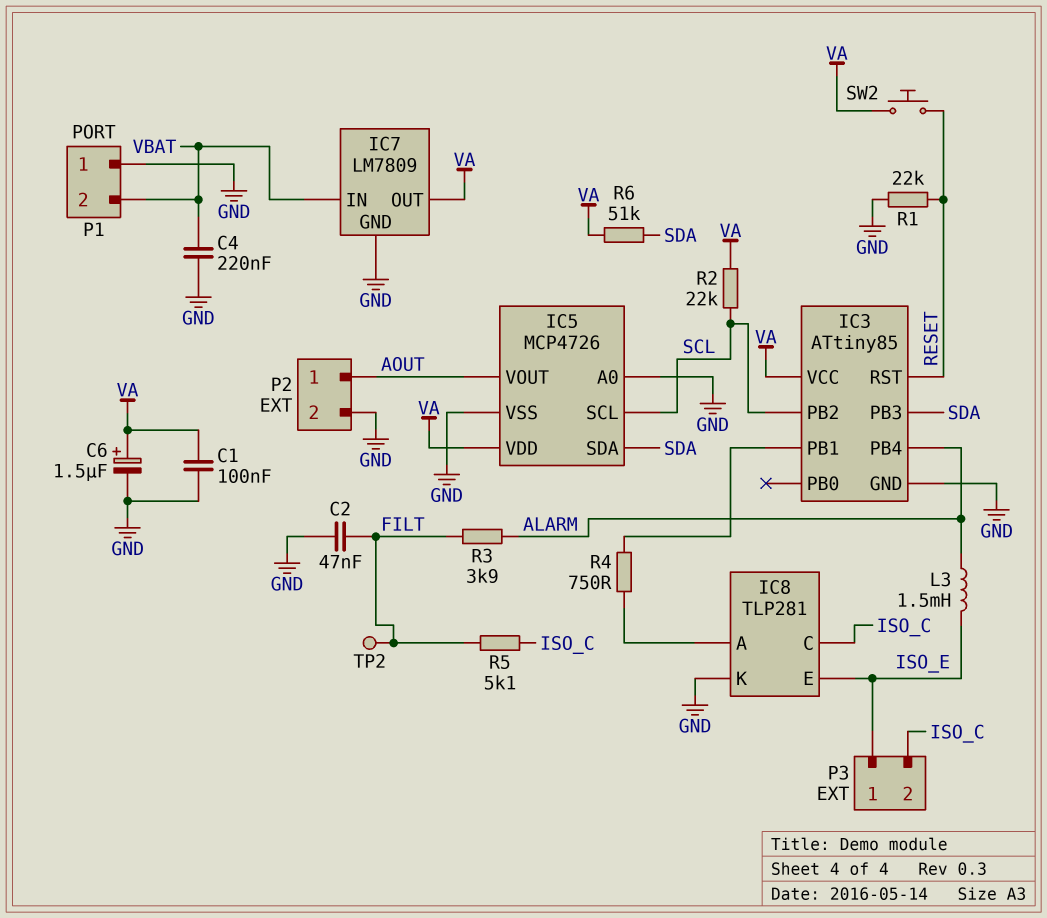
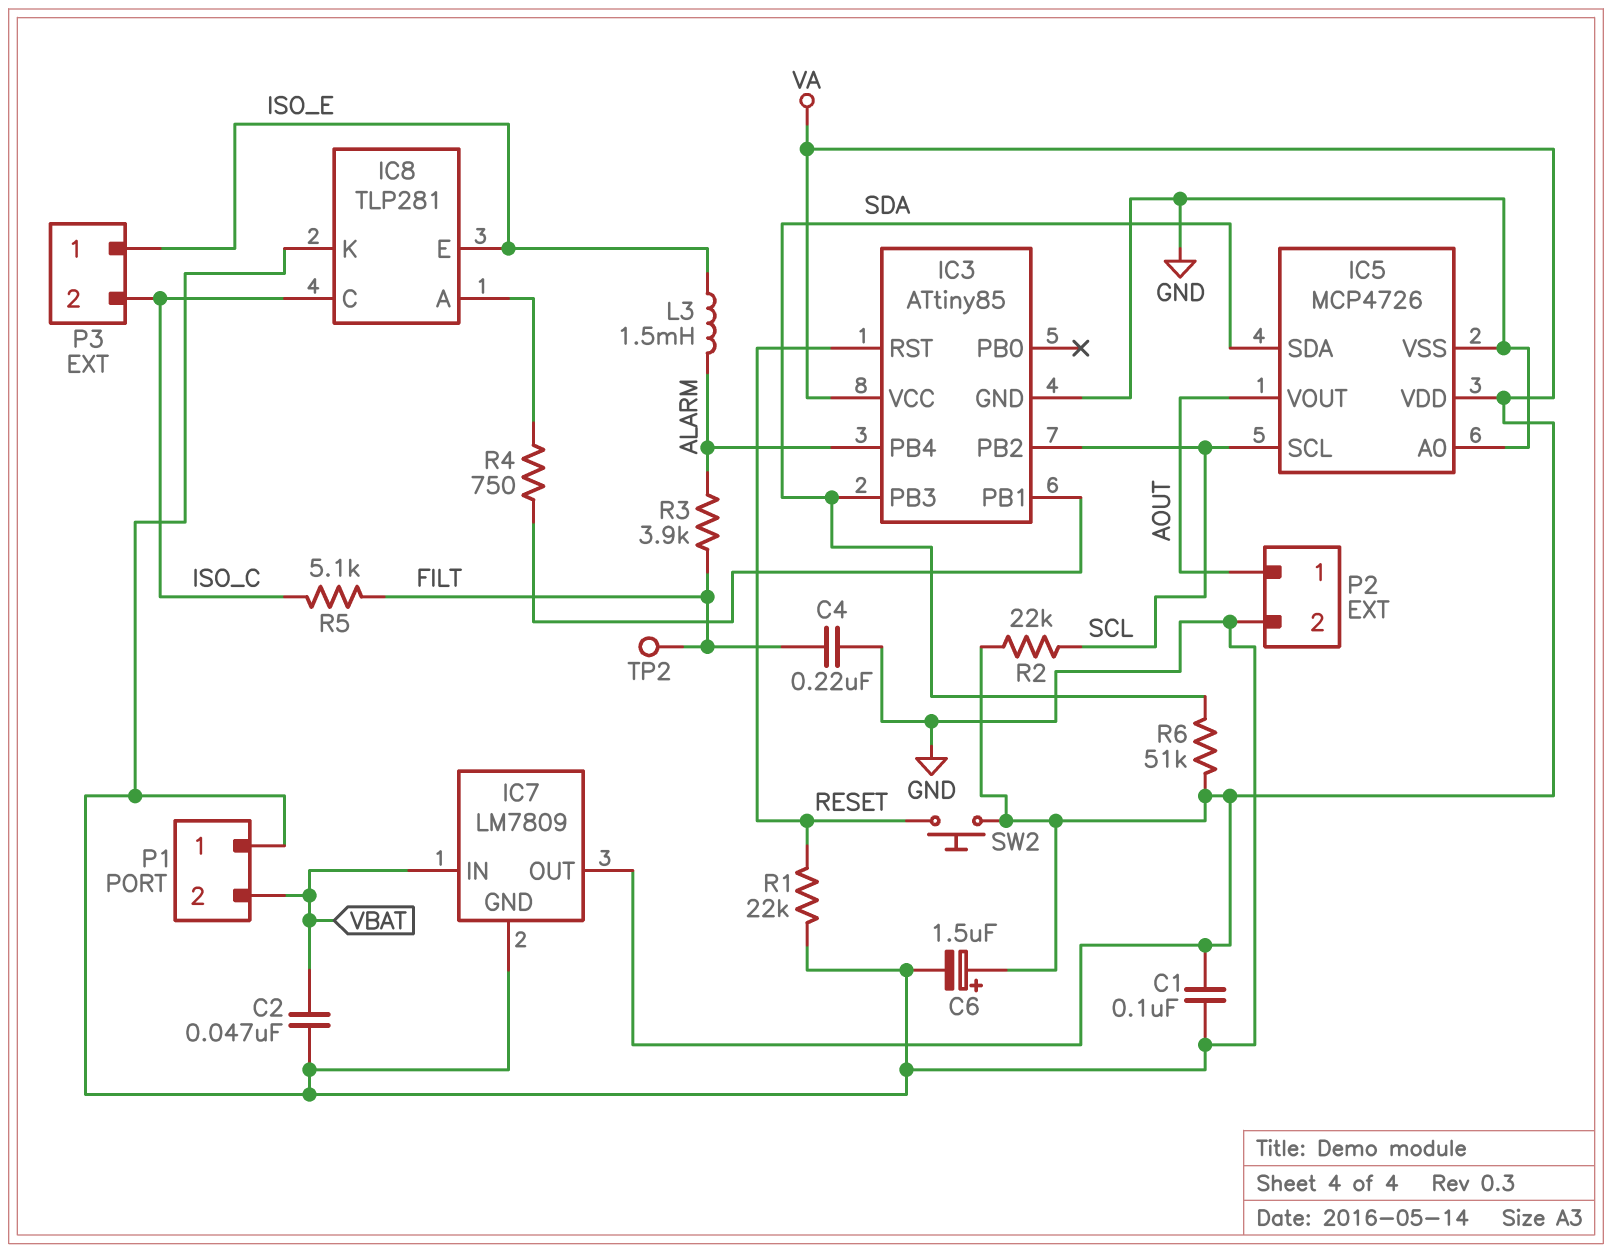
C2: 47nF (FILT, GND) -> 47nF (GND, VBAT)
C4: 220nF (GND, VBAT) -> 220nF (FILT, GND)

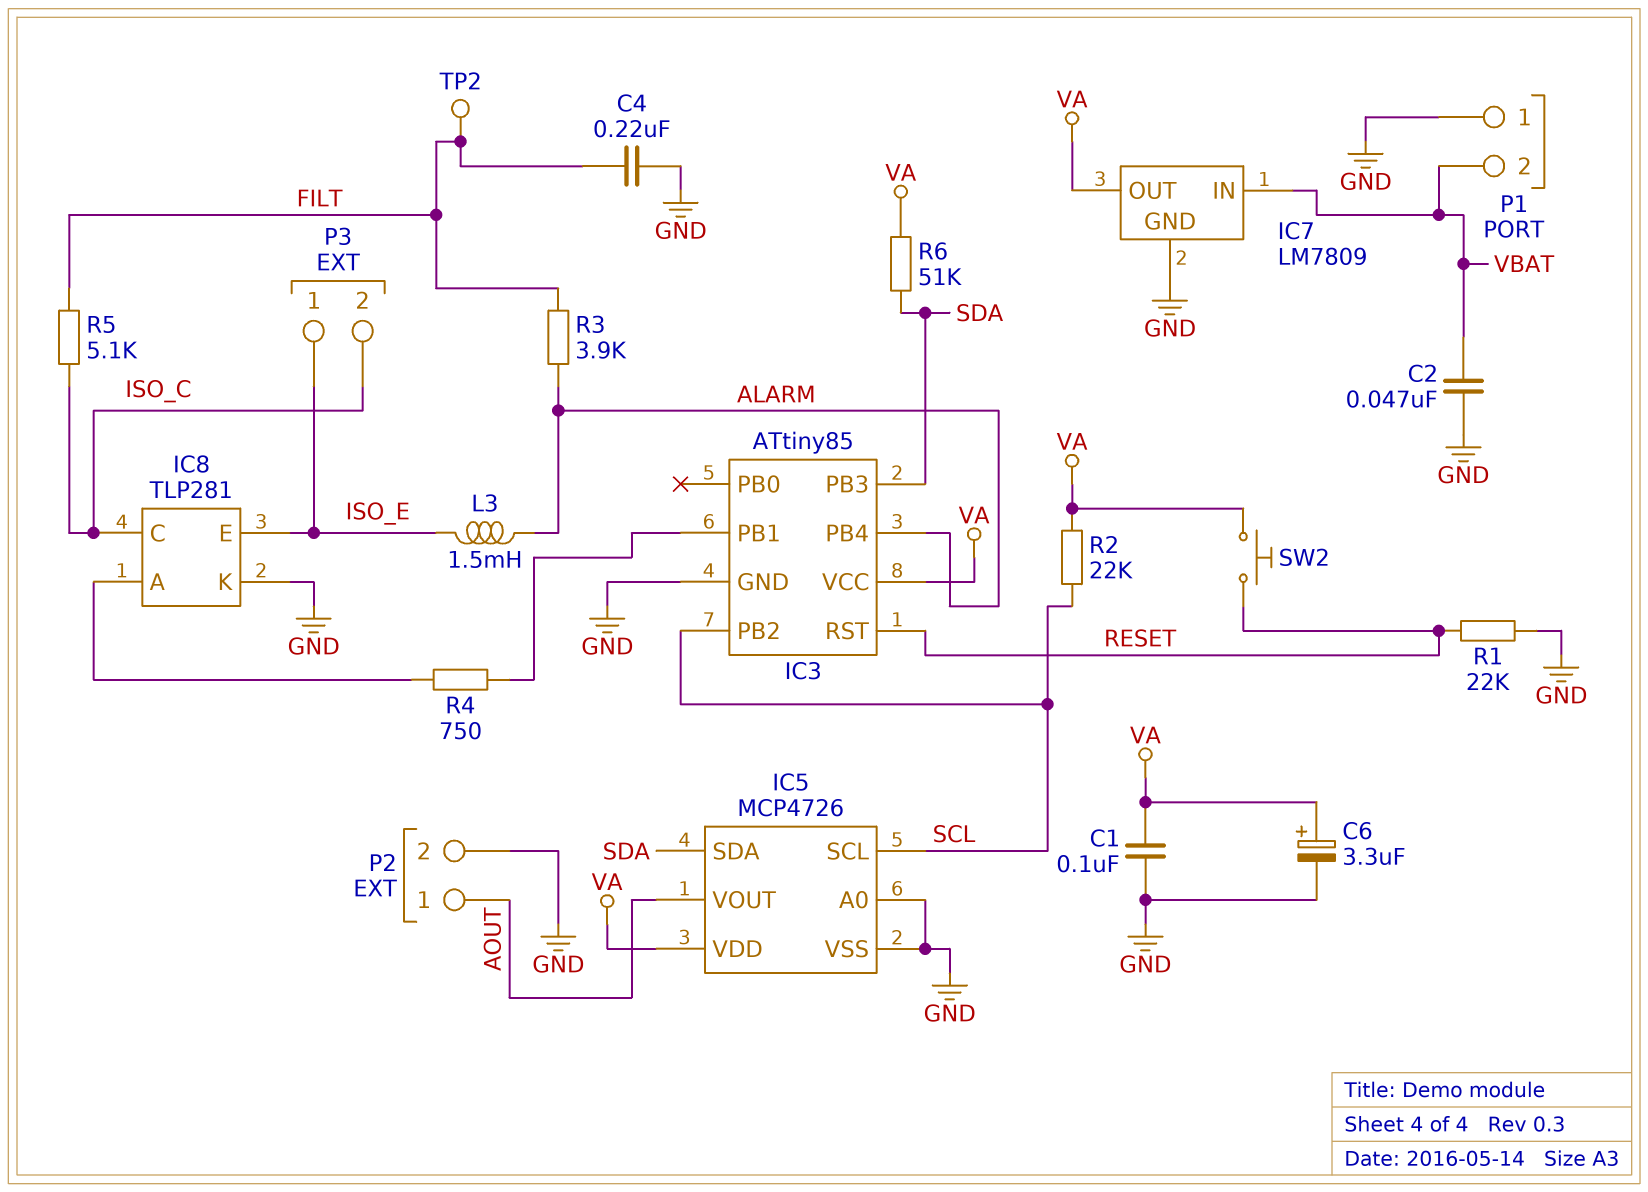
C6: 1.5uF (plus VA, minus GND) -> 3.3uF (plus VA, minus GND)

